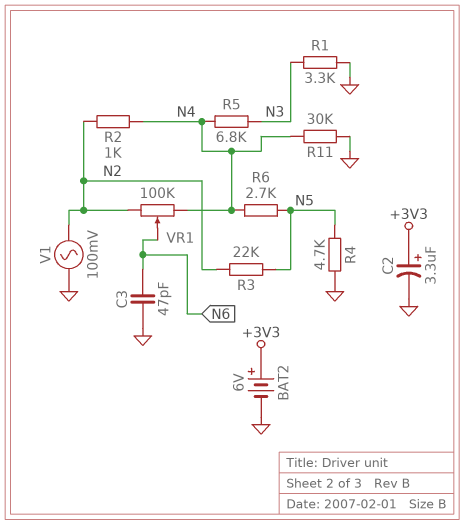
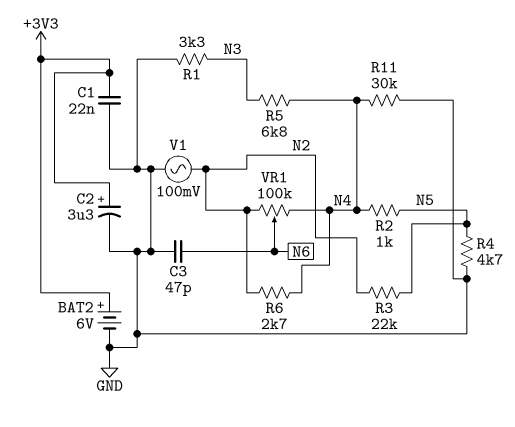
C1: none -> 22nF (+3V3, GND)
R2: 1k (N2, N4) -> 1k (N4, N5)
R6: 2.7k (N4, N5) -> 2.7k (N2, N4)

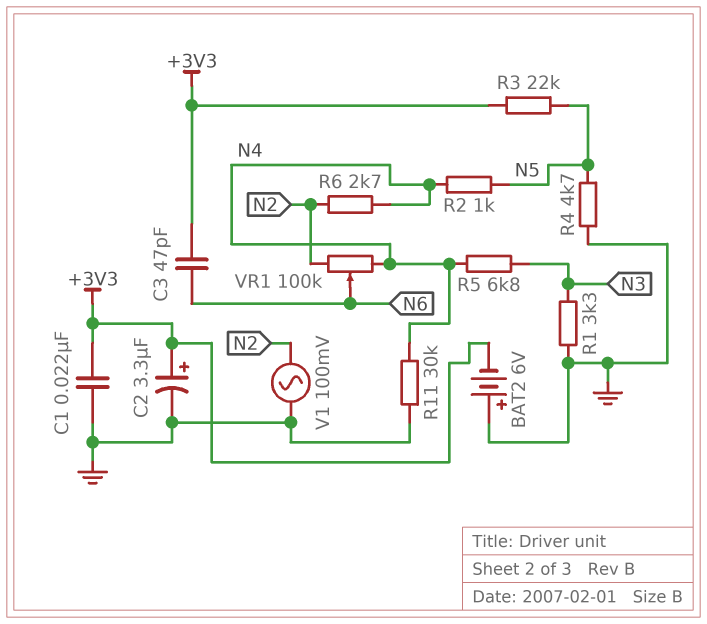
BAT2: 6V (plus +3V3, minus GND) -> 6V (plus GND, minus +3V3)
C3: 47pF (GND, N6) -> 47pF (+3V3, N6)
R3: 22k (N2, N5) -> 22k (+3V3, N5)

